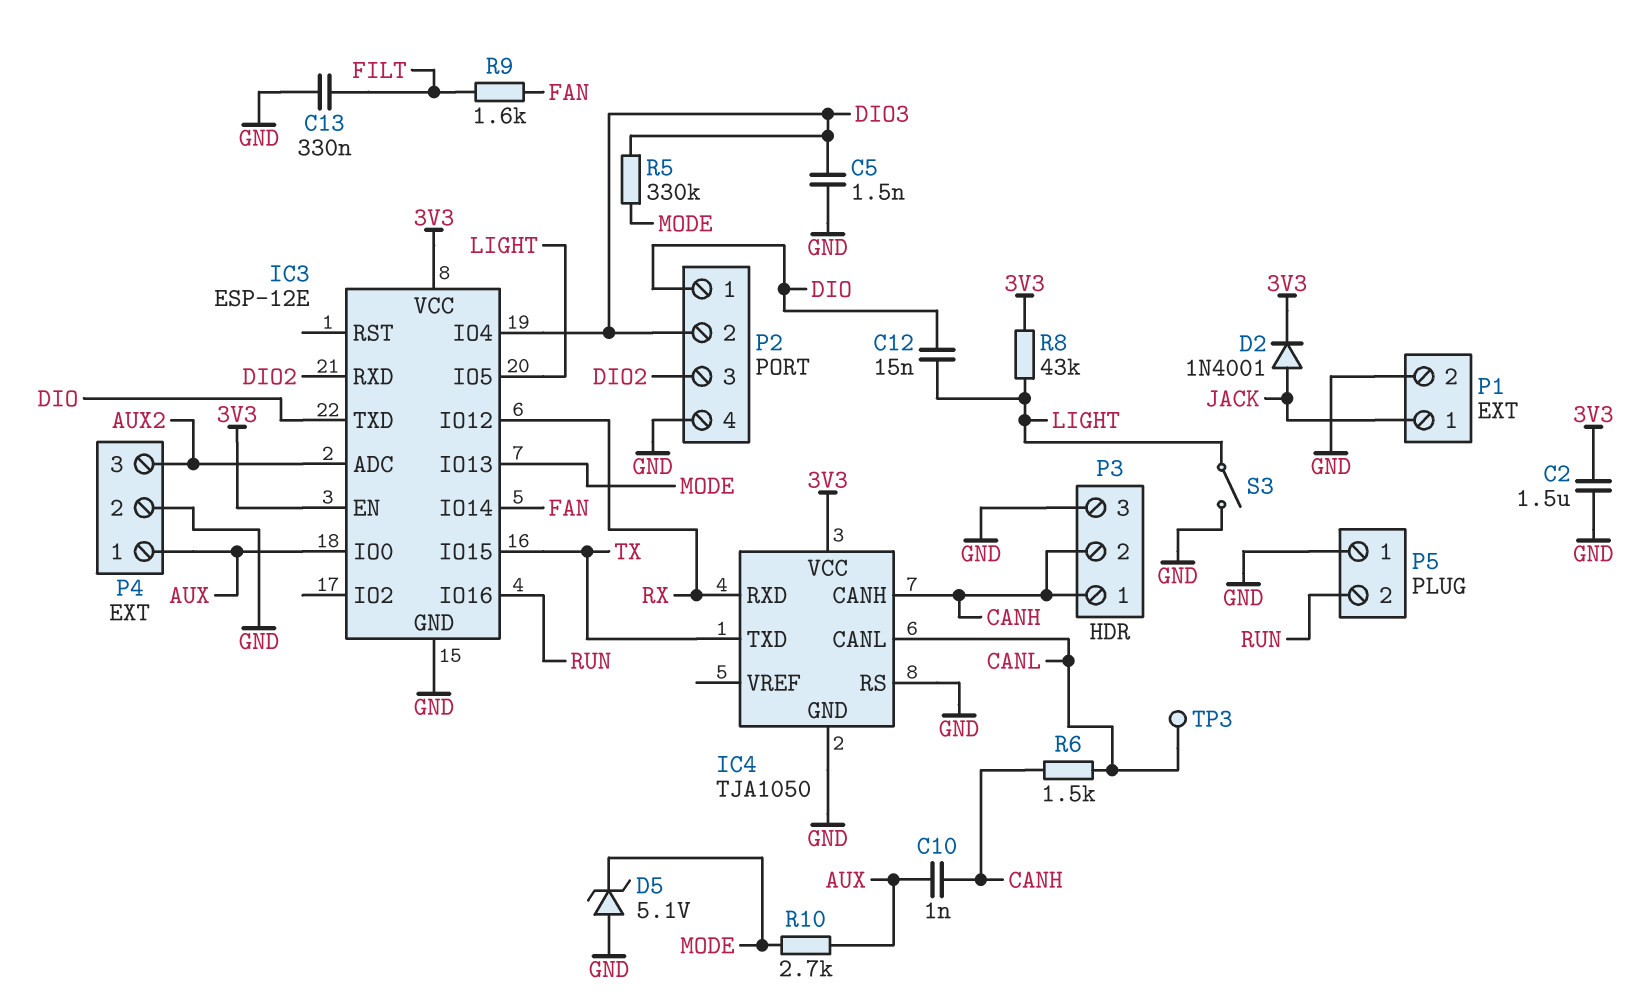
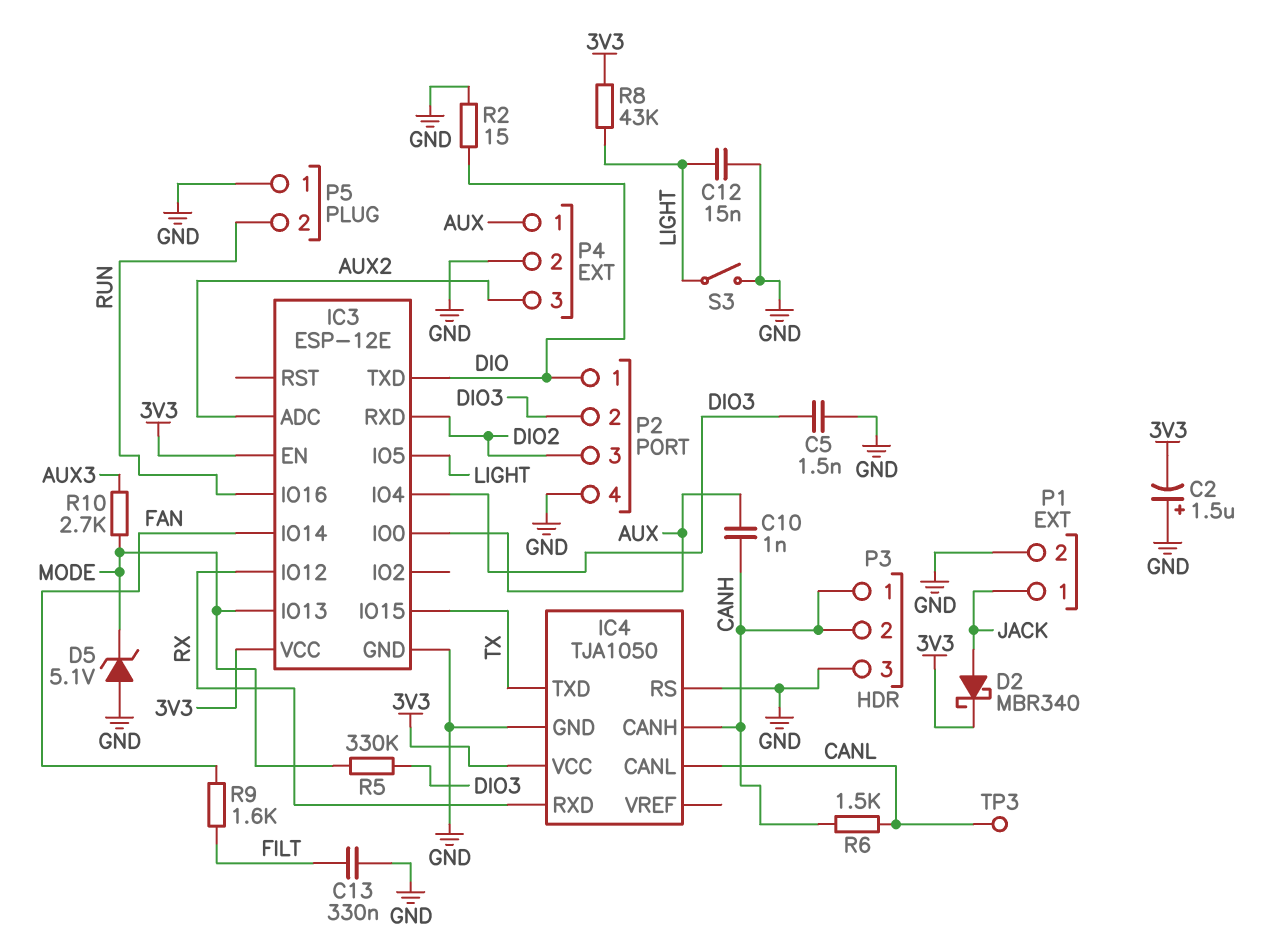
C2: 1.5uF (3V3, GND) -> 1.5uF (plus GND, minus 3V3)
C12: 15nF (DIO, LIGHT) -> 15nF (GND, LIGHT)
D2: diode 1N4001 (A JACK, K 3V3) -> schottky MBR340 (A JACK, K 3V3)
R2: none -> 15 (DIO, GND)
R10: 2.7k (AUX, MODE) -> 2.7k (AUX3, MODE)

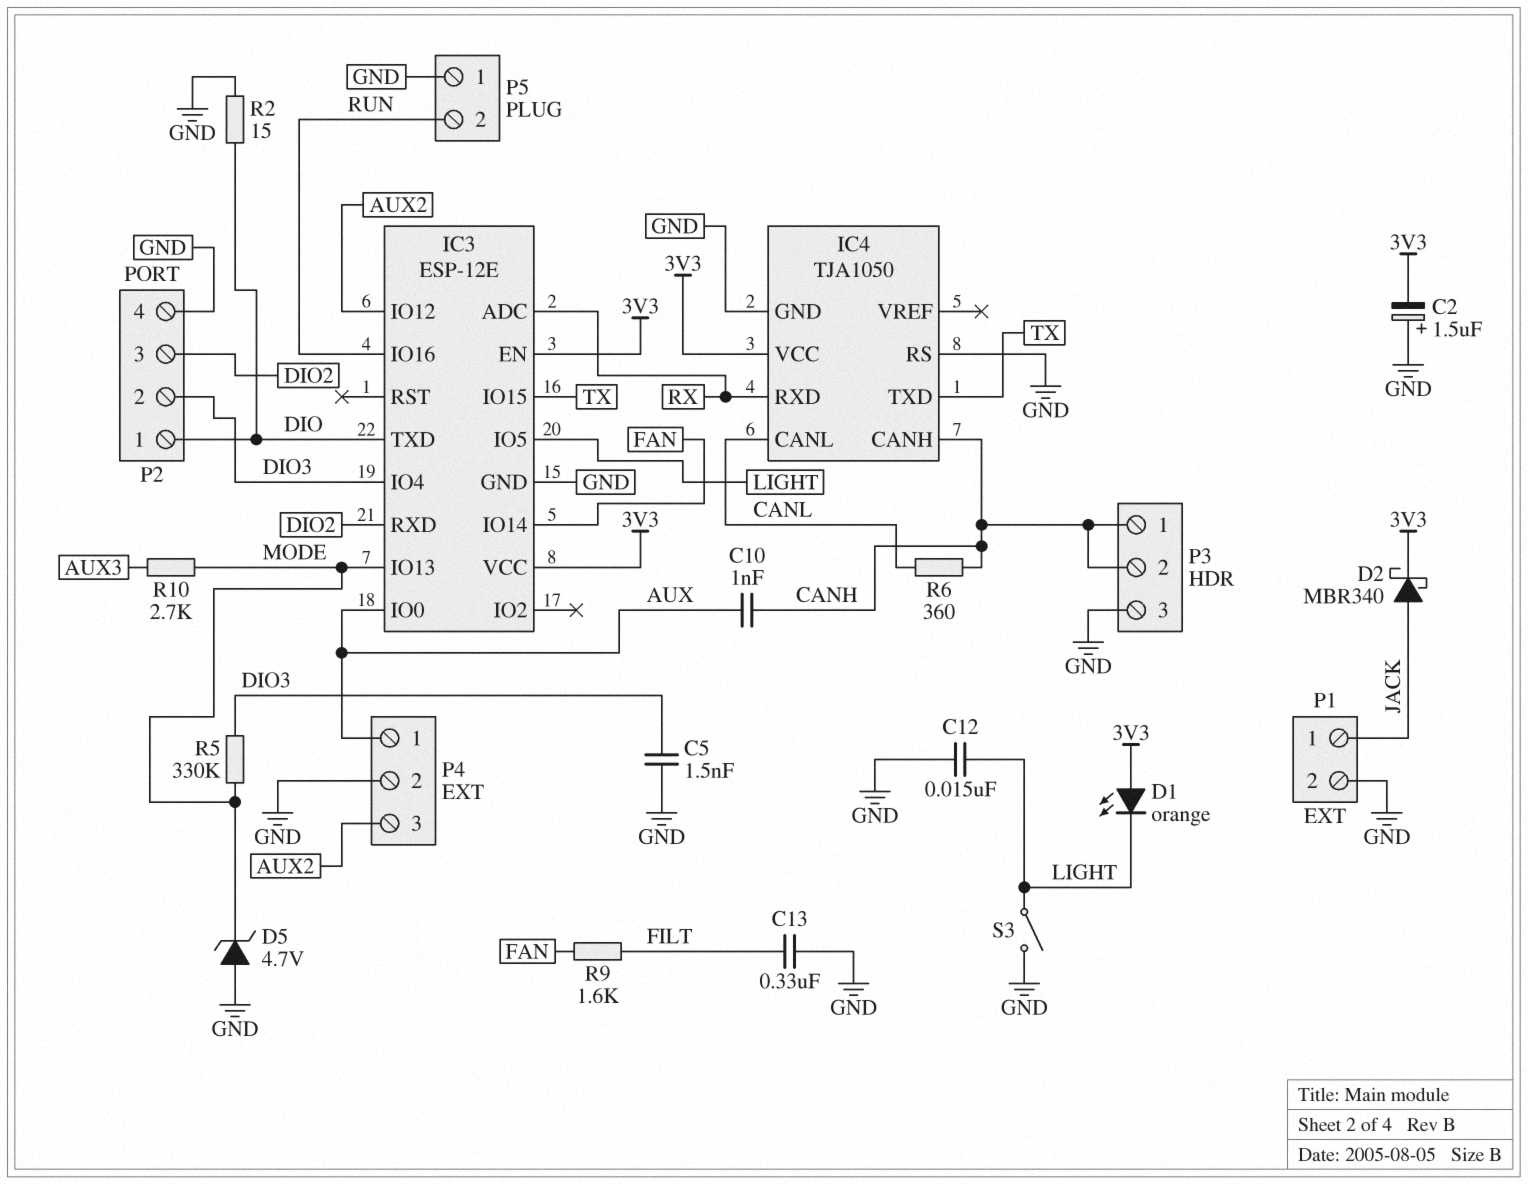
D1: none -> LED orange (A 3V3, K LIGHT)
D5: zener 5.1V (A GND, K MODE) -> zener 4.7V (A GND, K MODE)
IC3 pin ADC: AUX2 -> RX
IC3 pin IO12: RX -> AUX2
R6: 1.5k (CANH, CANL) -> 360 (CANH, CANL)
R8: 43k (3V3, LIGHT) -> none
TP3: test point (CANL) -> none

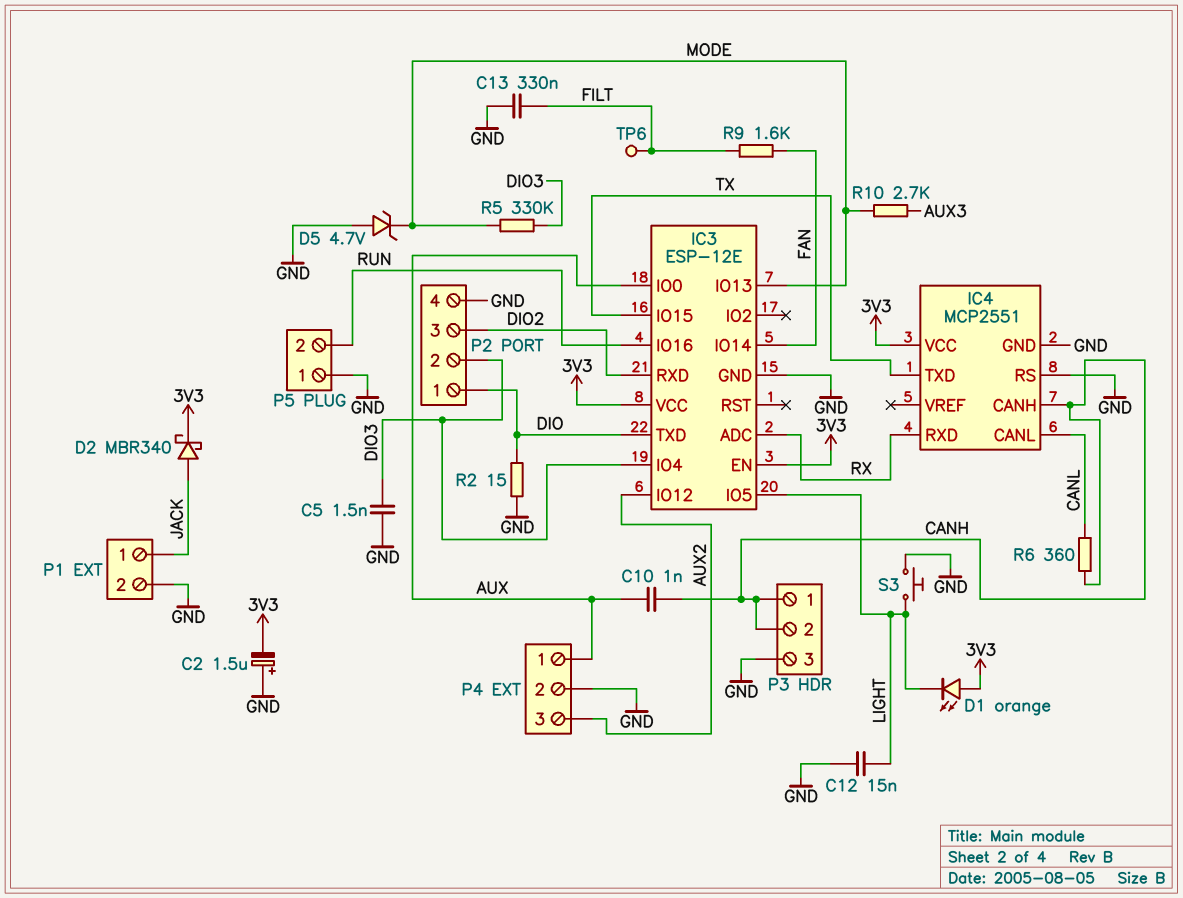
IC4: TJA1050 -> MCP2551
S3: switch (GND, LIGHT) -> button (GND, LIGHT)
TP6: none -> test point (FILT)

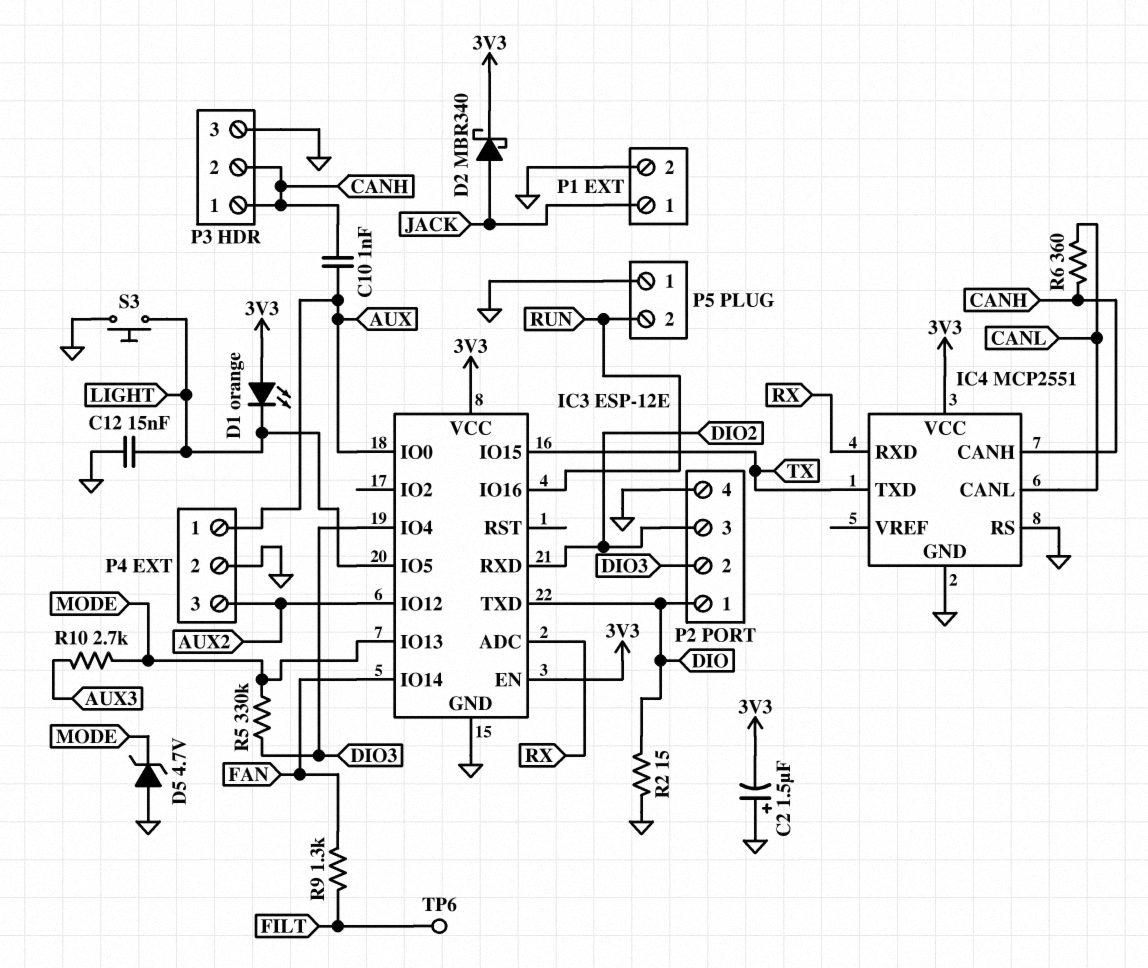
C5: 1.5nF (DIO3, GND) -> none
C13: 330nF (FILT, GND) -> none
R9: 1.6k (FAN, FILT) -> 1.3k (FAN, FILT)

